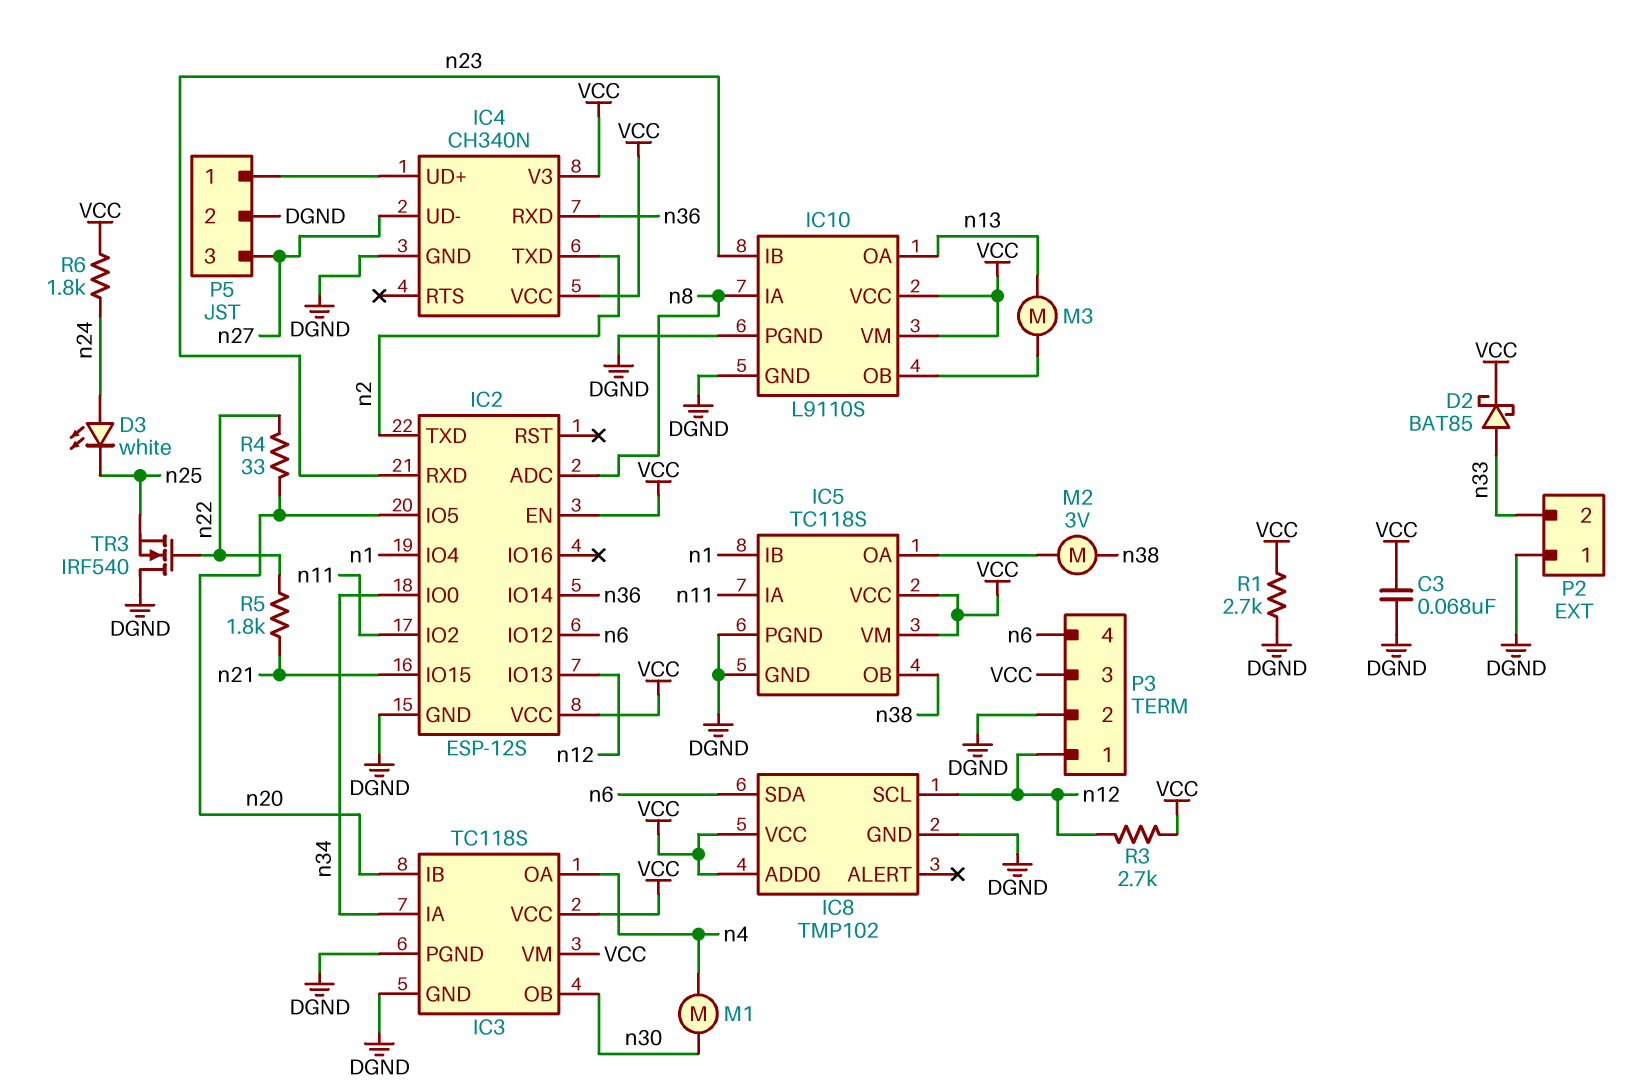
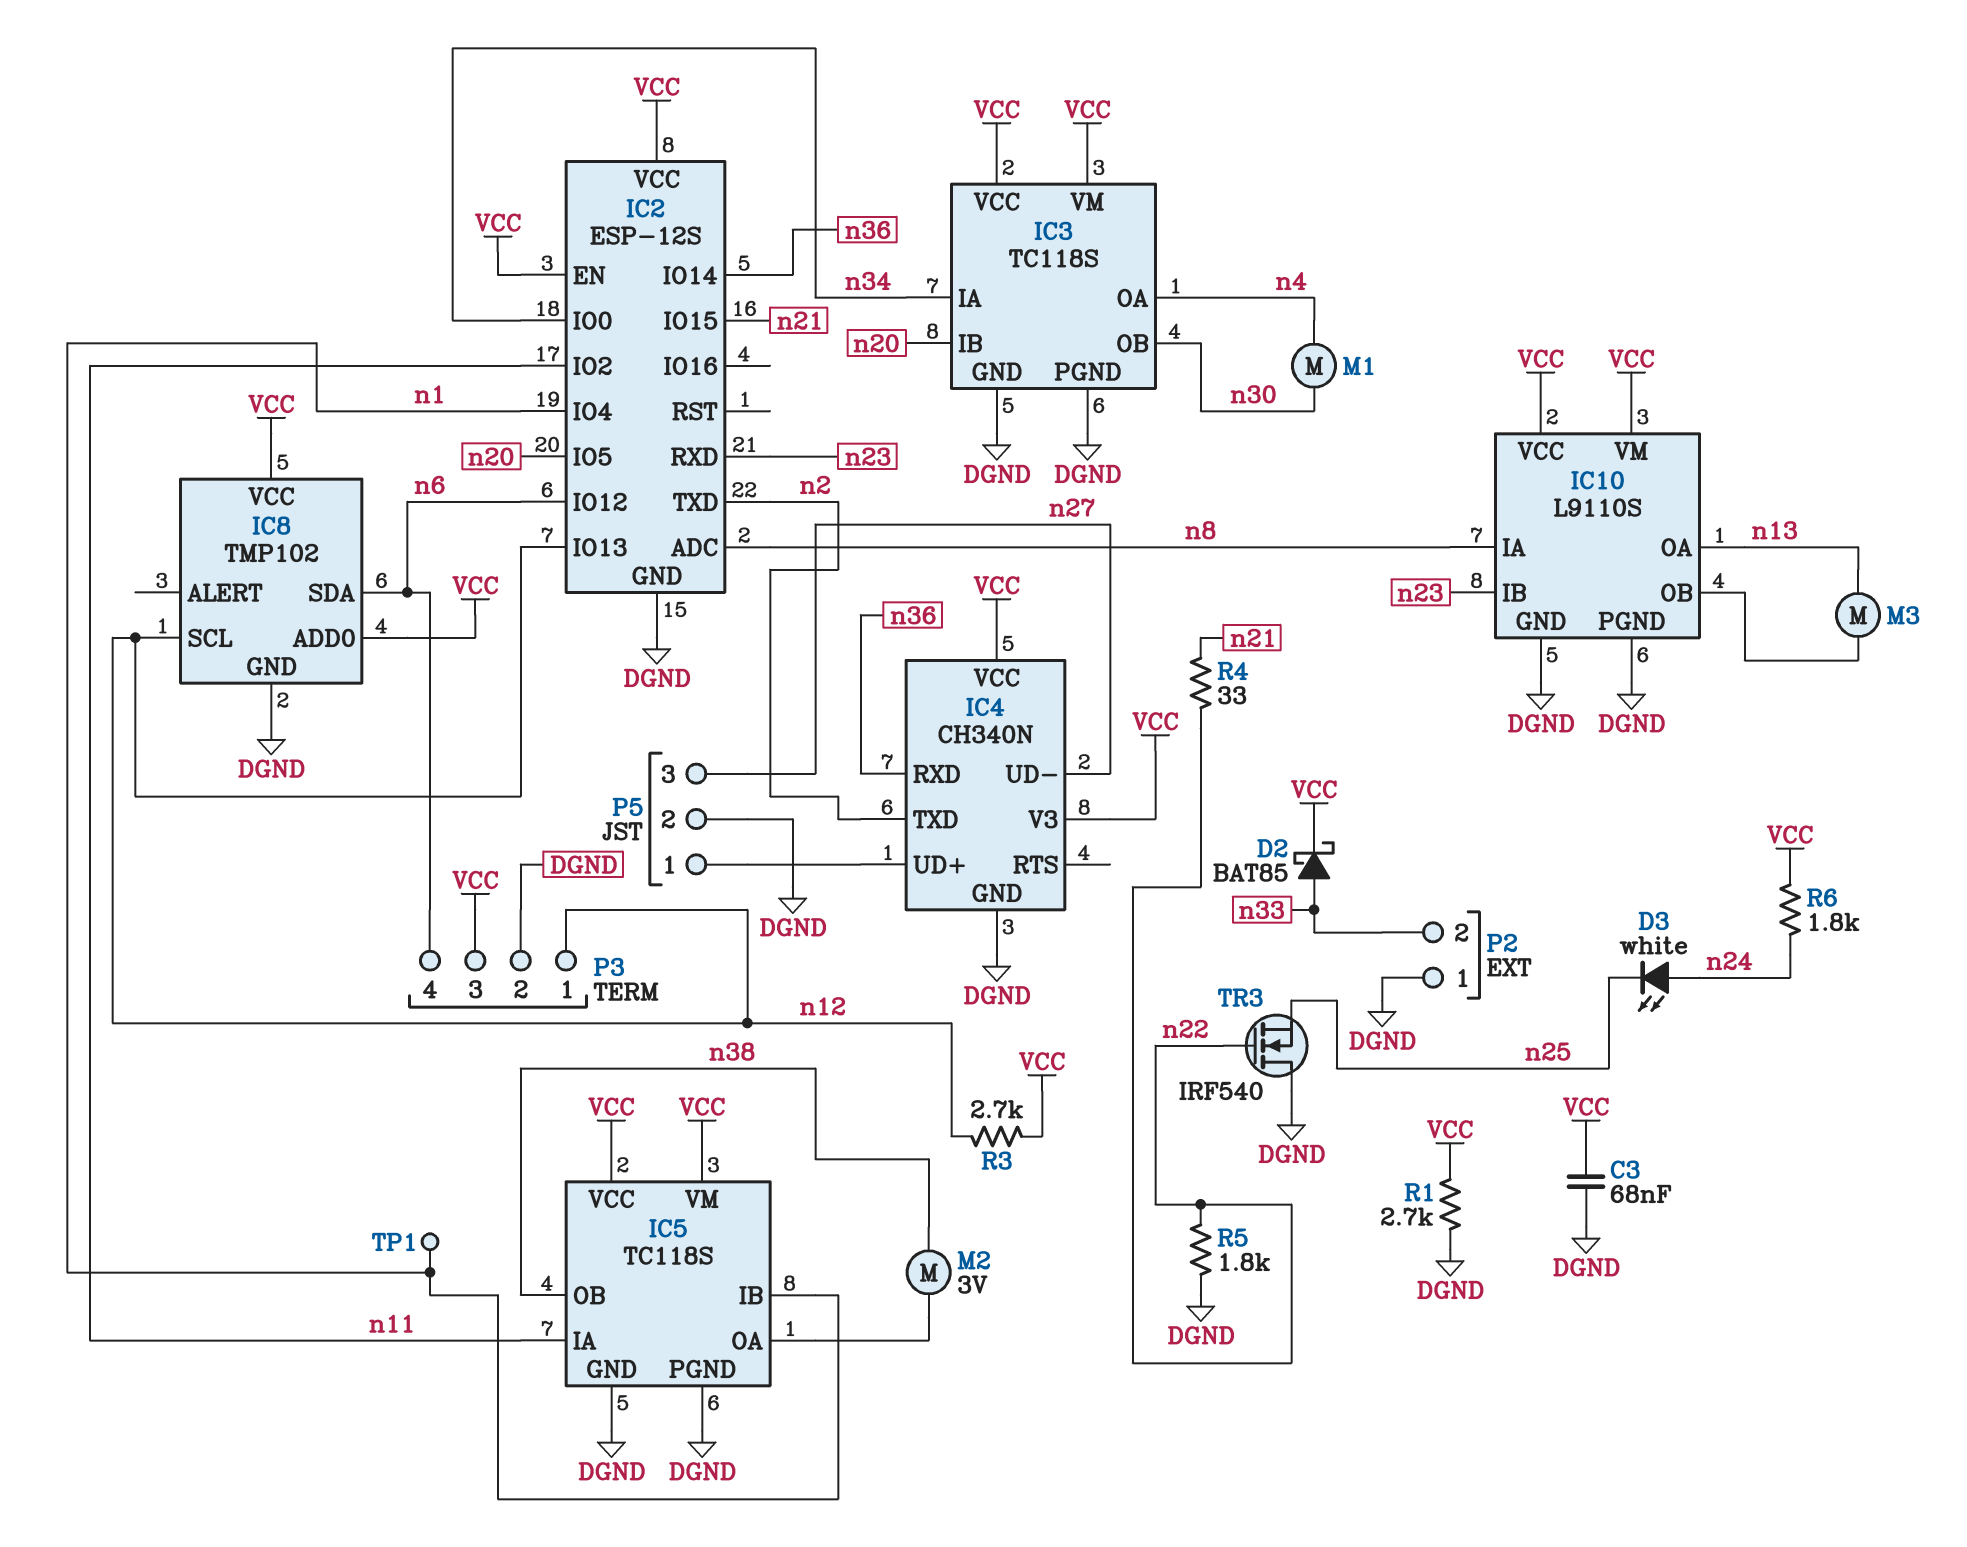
R4: 33 (n20, n22) -> 33 (n21, n22)
R5: 1.8k (n21, n22) -> 1.8k (DGND, n22)
TP1: none -> test point (n1)

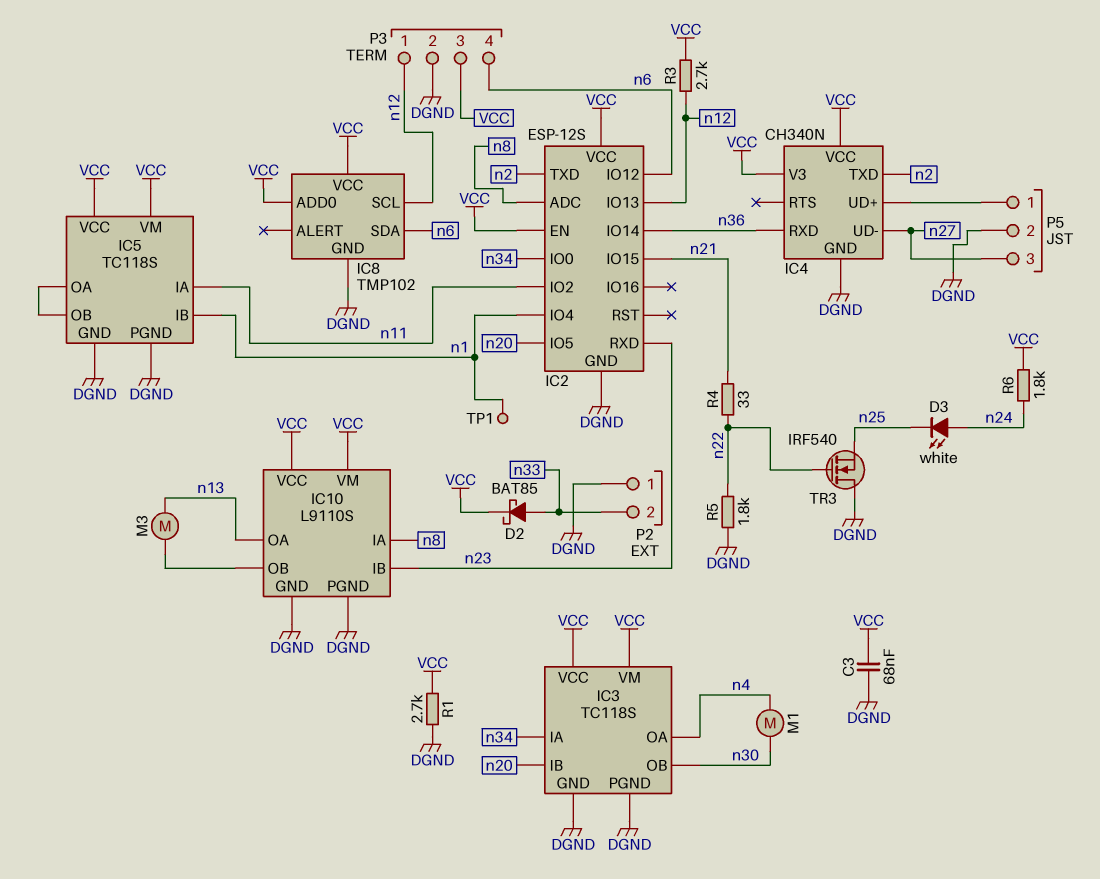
IC5 pin OB: n38 -> IC5/OA
M2: motor 3V (IC5/OA, n38) -> none

